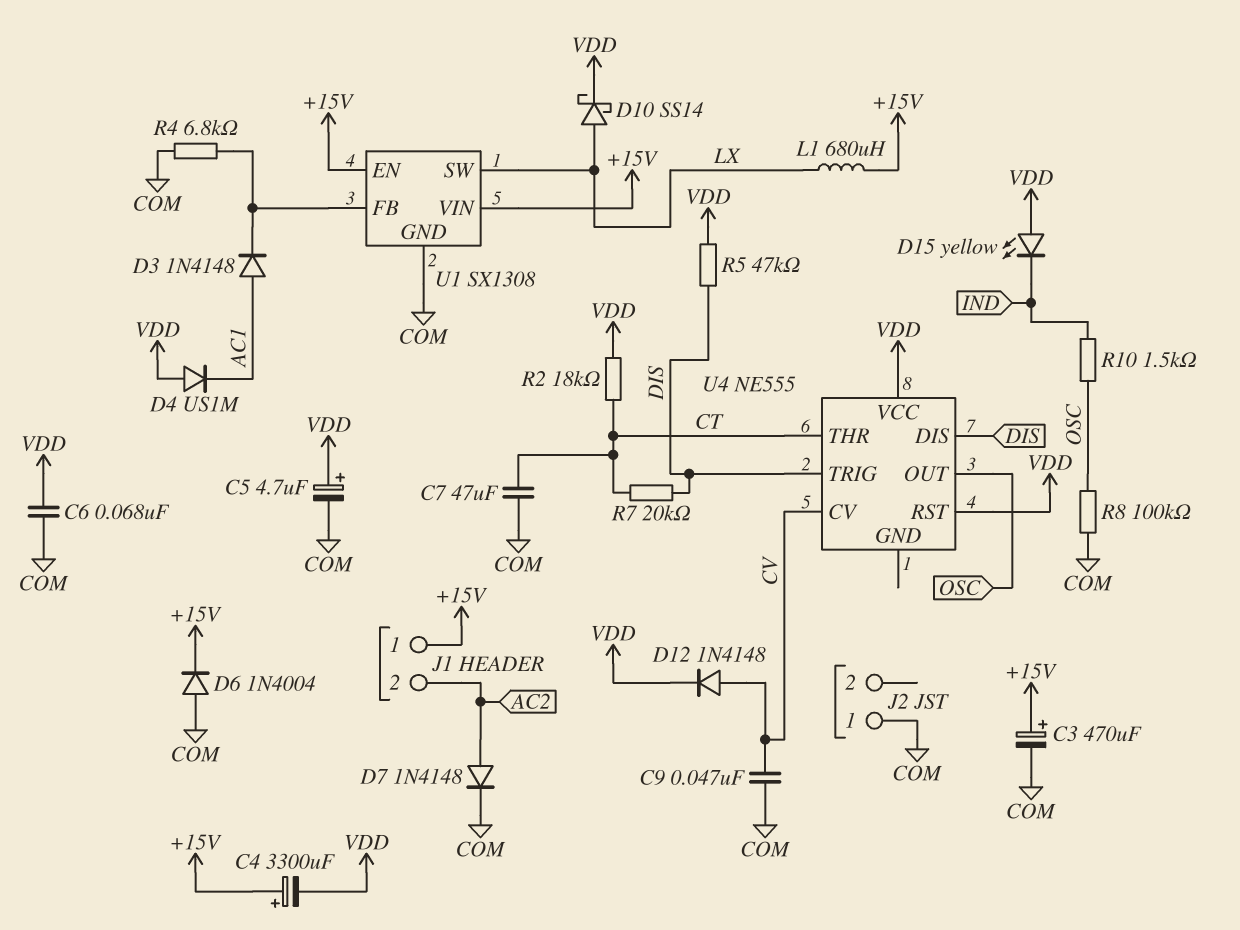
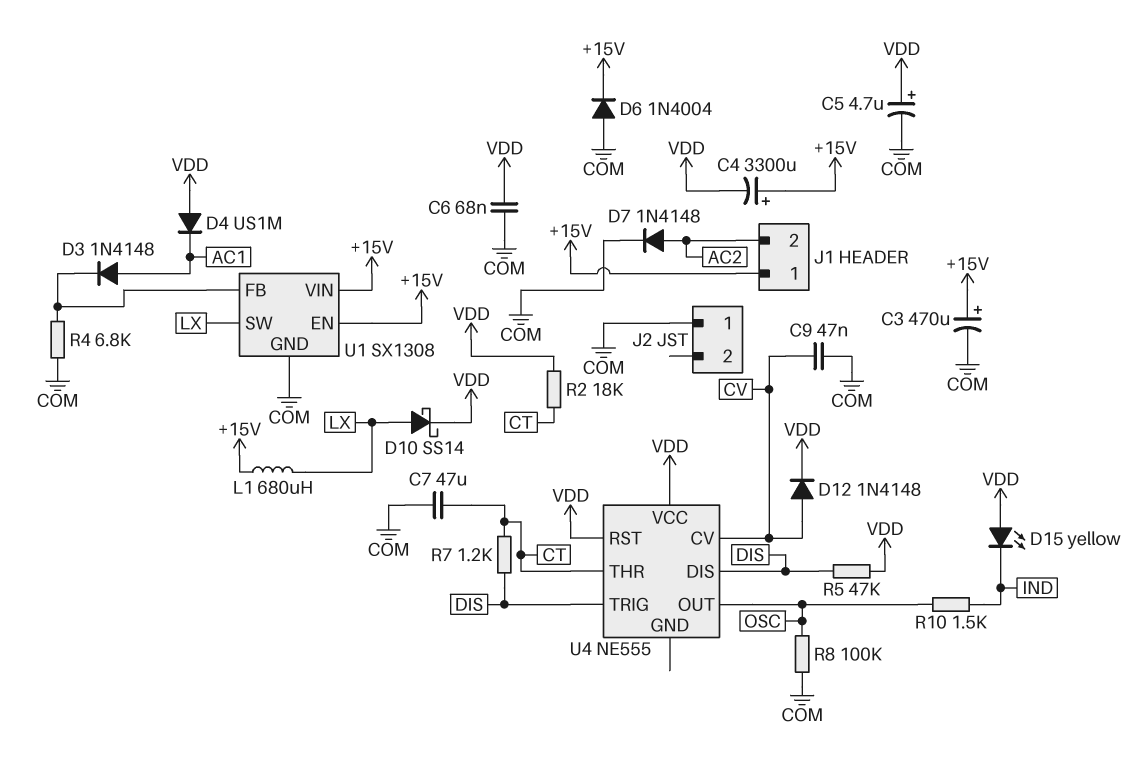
R7: 20k (CT, DIS) -> 1.2k (CT, DIS)

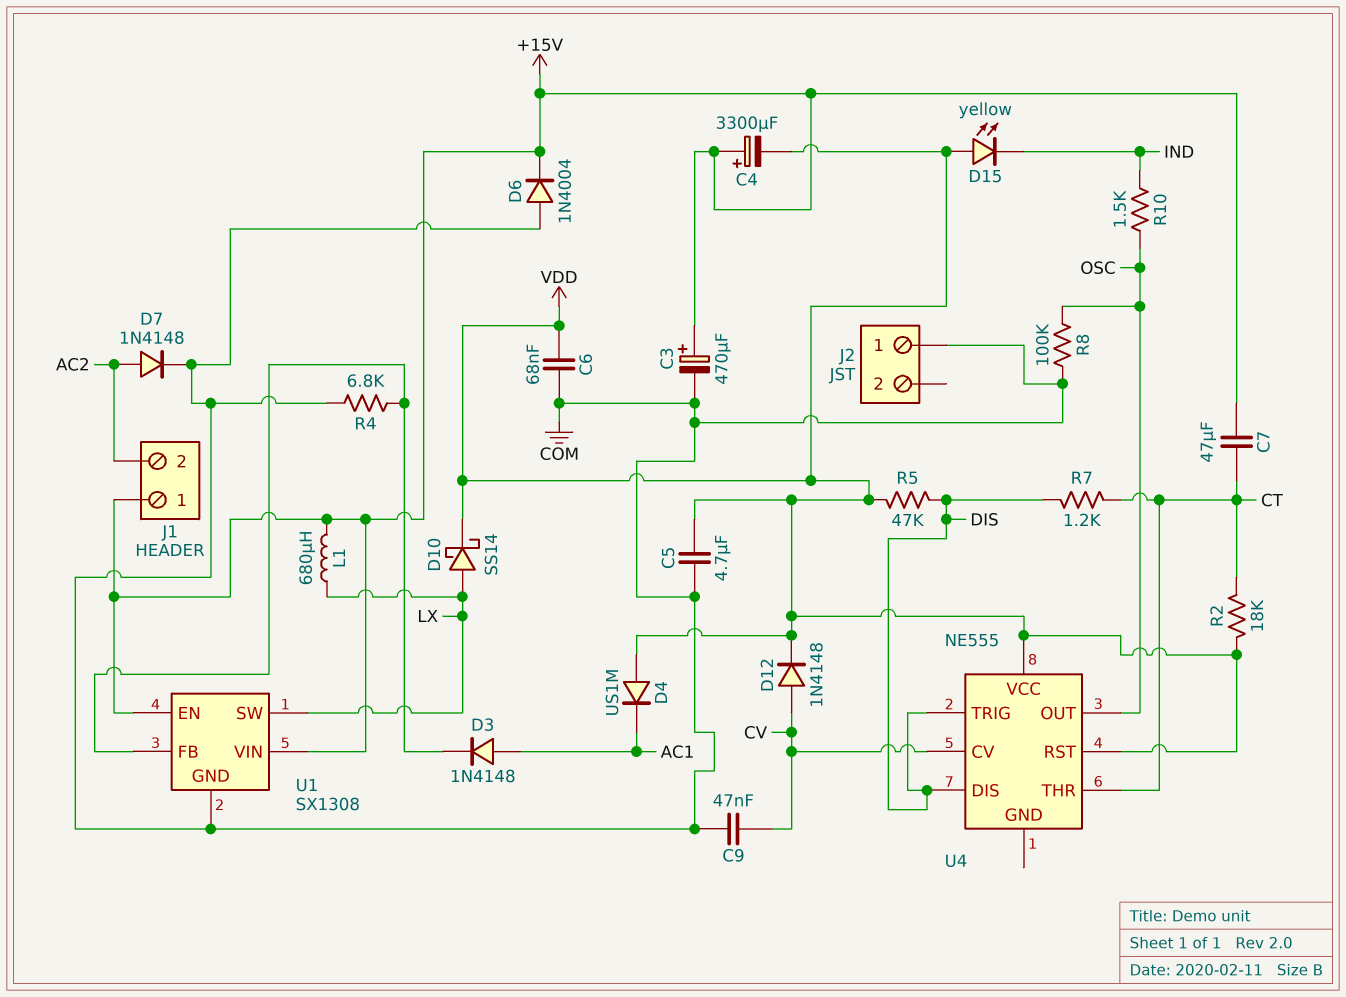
C5: 4.7uF (plus VDD, minus COM) -> 4.7uF (COM, VDD)
C7: 47uF (COM, CT) -> 47uF (+15V, CT)

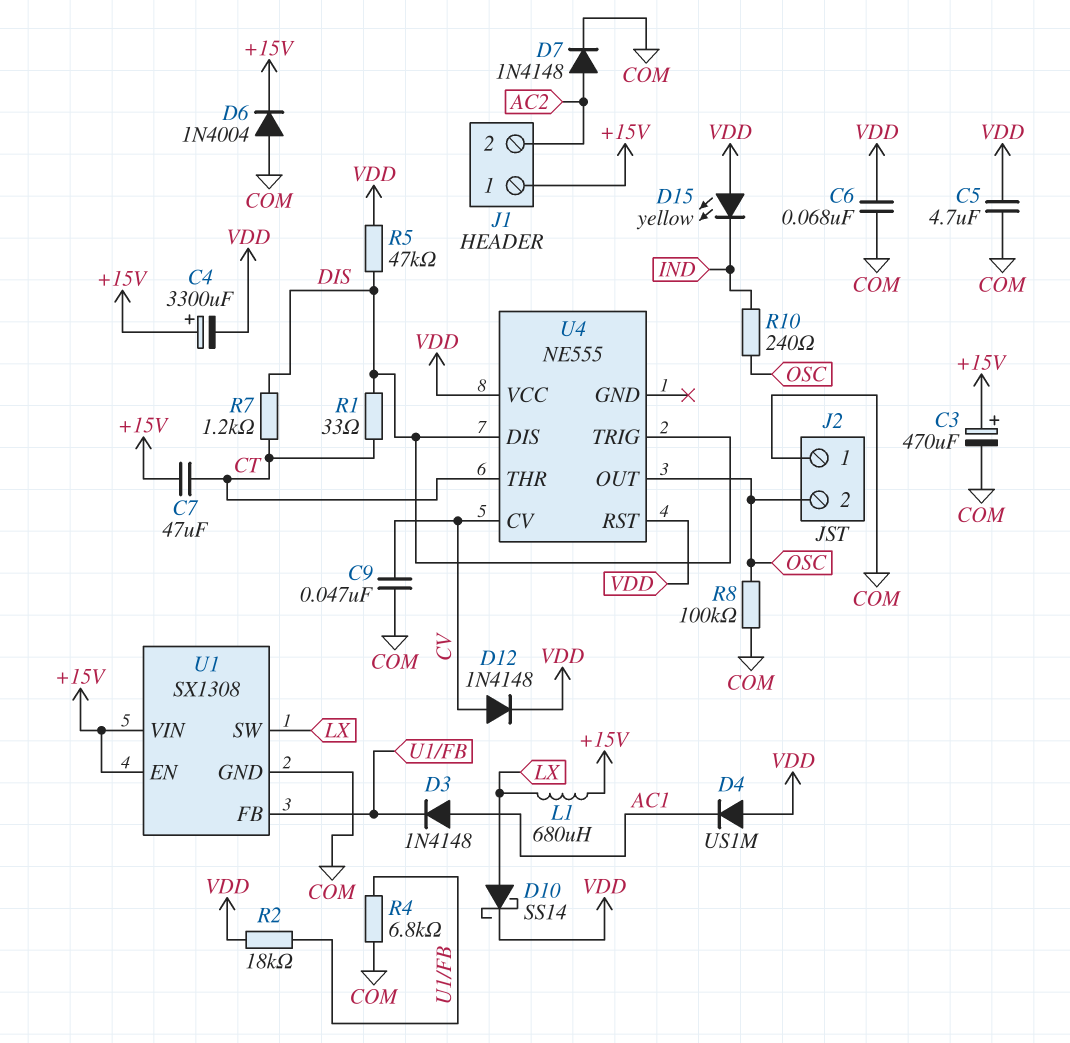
J2 pin 2: none -> OSC
R1: none -> 33 (CT, DIS)
R2: 18k (CT, VDD) -> 18k (U1/FB, VDD)
R10: 1.5k (IND, OSC) -> 240 (IND, OSC)

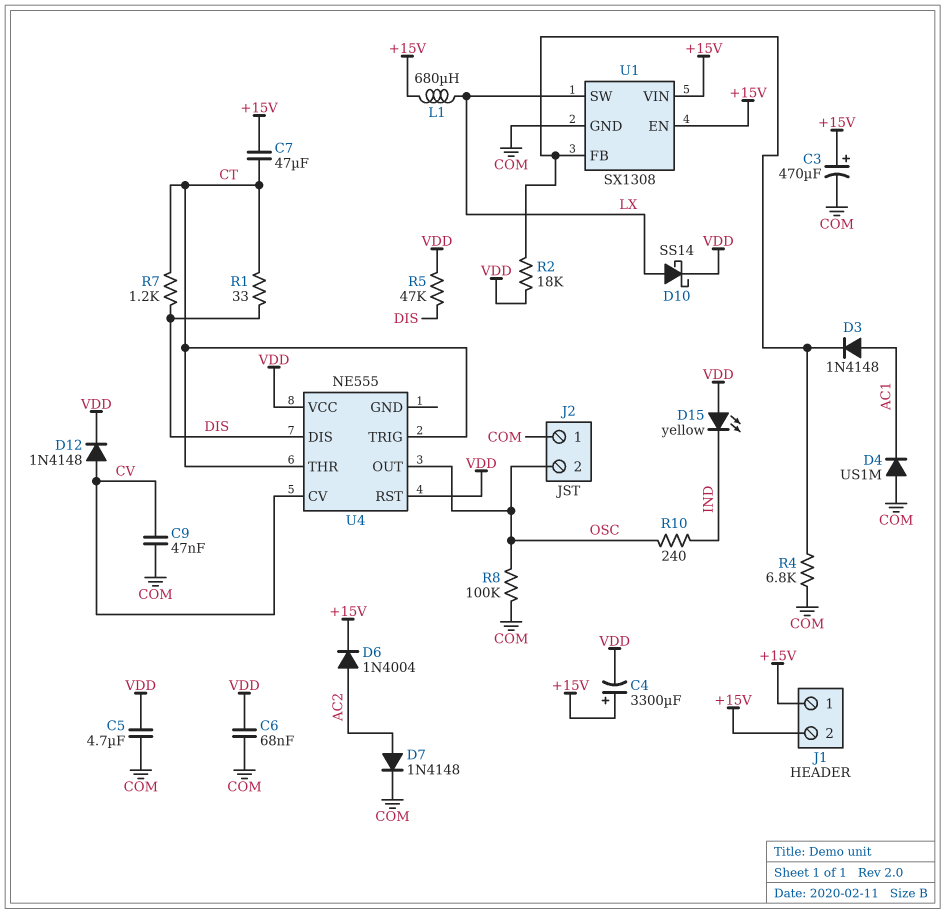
D4: diode US1M (A VDD, K AC1) -> diode US1M (A COM, K AC1)
D6: diode 1N4004 (A COM, K +15V) -> diode 1N4004 (A AC2, K +15V)
J1 pin 2: AC2 -> +15V
U4 pin TRIG: DIS -> CT

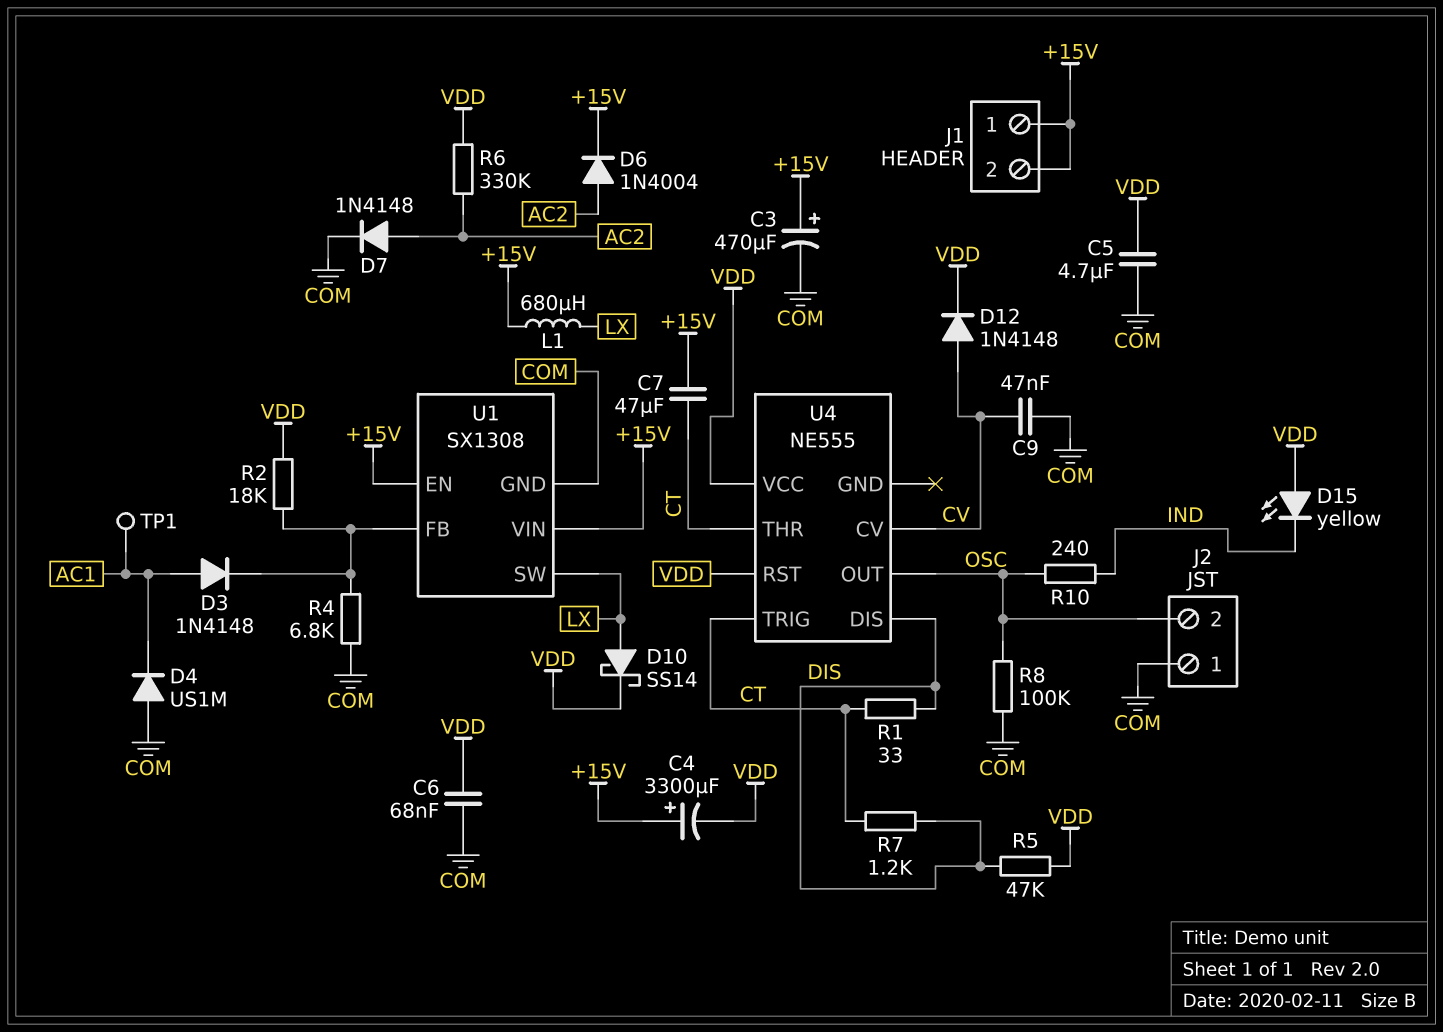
R6: none -> 330k (AC2, VDD)
TP1: none -> test point (AC1)

